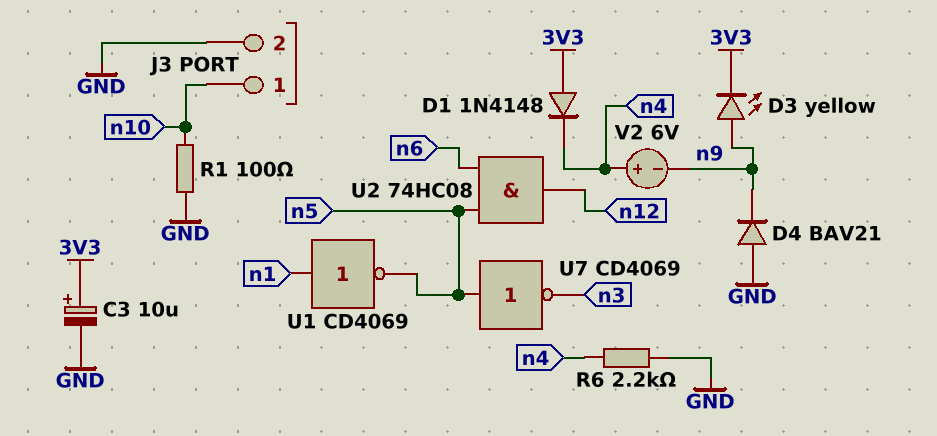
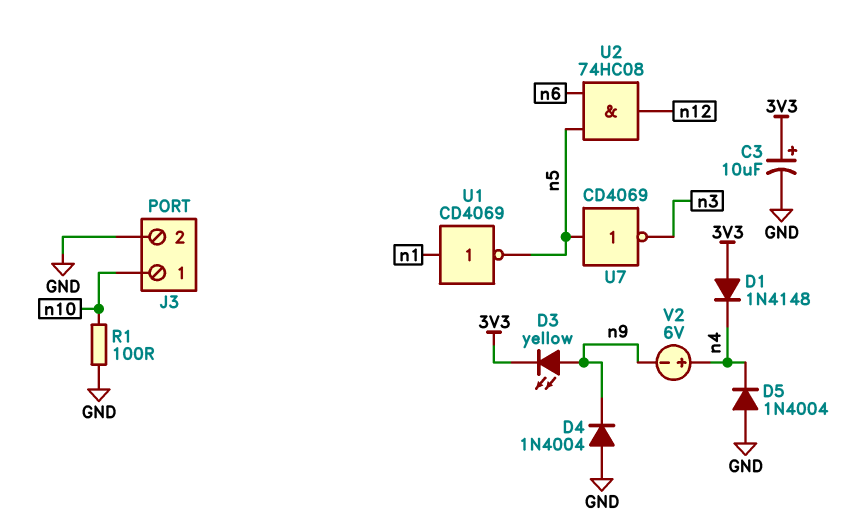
D4: diode BAV21 (A GND, K n9) -> diode 1N4004 (A GND, K n9)
D5: none -> diode 1N4004 (A GND, K n4)
R6: 2.2k (GND, n4) -> none

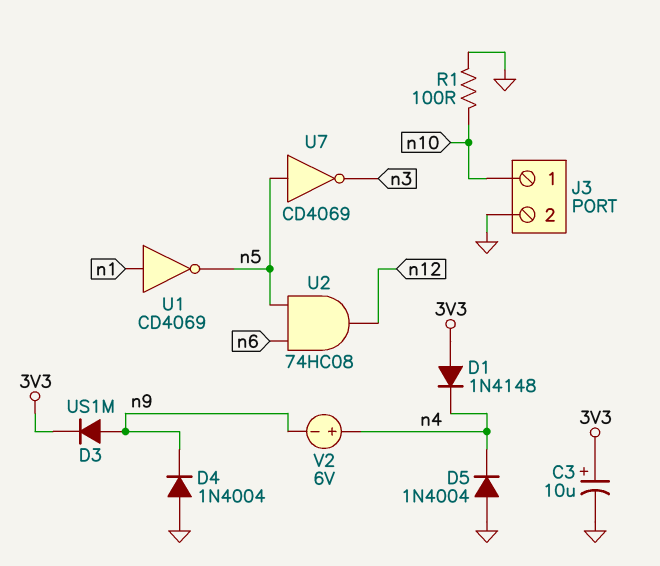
D3: LED yellow (A n9, K 3V3) -> diode US1M (A n9, K 3V3)

